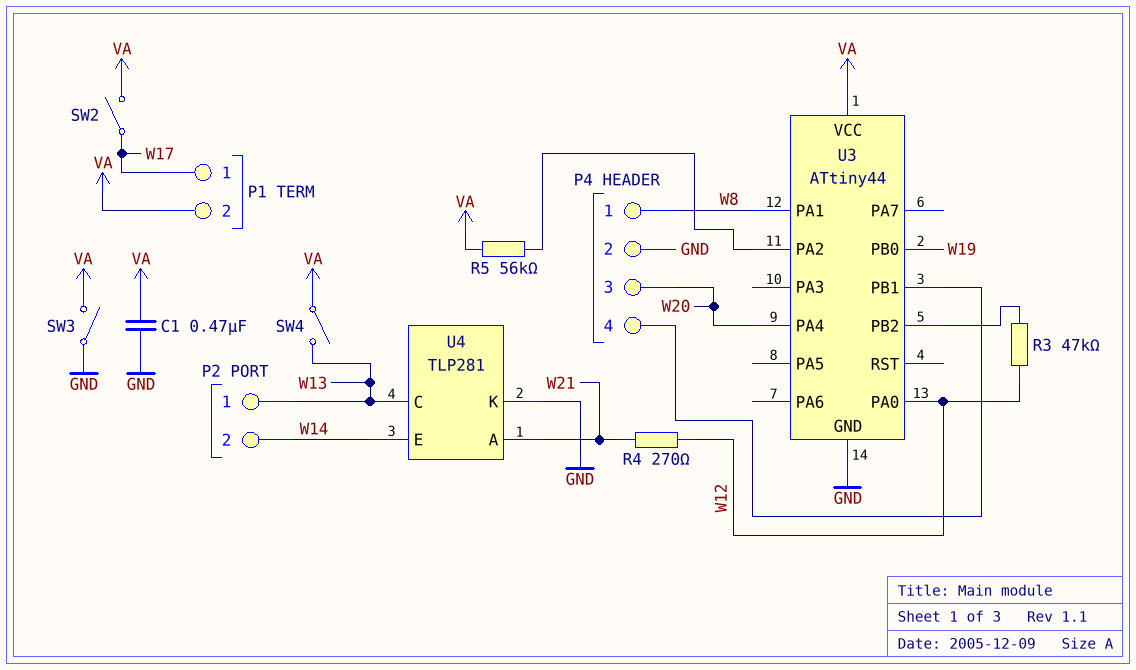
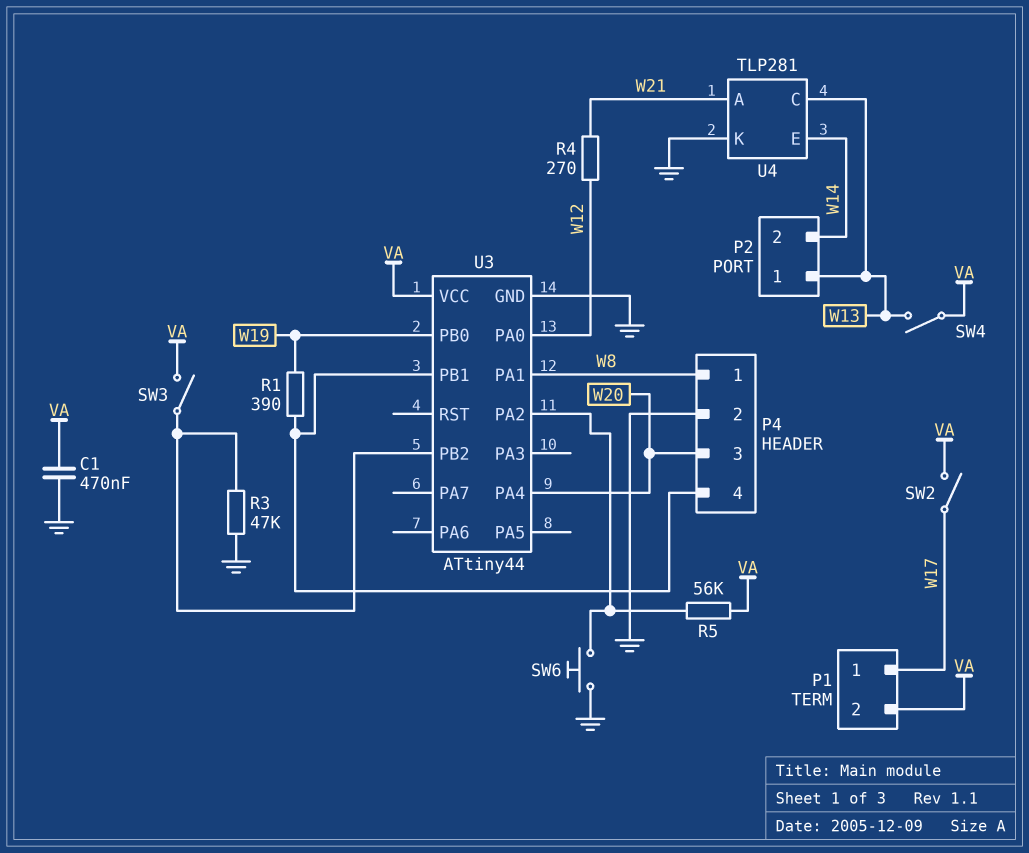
R1: none -> 390 (P4/4, W19)
R3: 47k (U3/PB2, W12) -> 47k (GND, U3/PB2)
SW3: switch (GND, VA) -> switch (U3/PB2, VA)
SW6: none -> button (GND, U3/PA2)

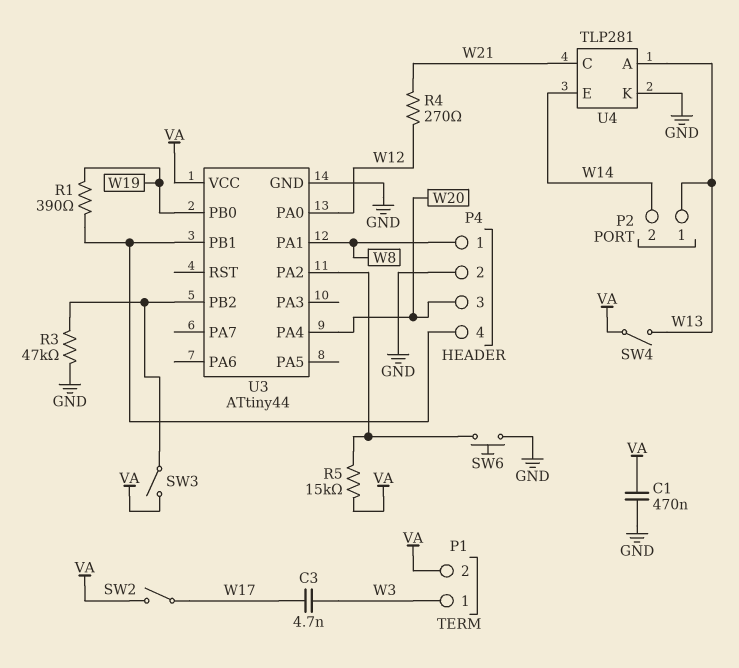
C3: none -> 4.7nF (W3, W17)
P1 pin 1: W17 -> W3
R5: 56k (U3/PA2, VA) -> 15k (U3/PA2, VA)
U4 pin A: W21 -> W13
U4 pin C: W13 -> W21

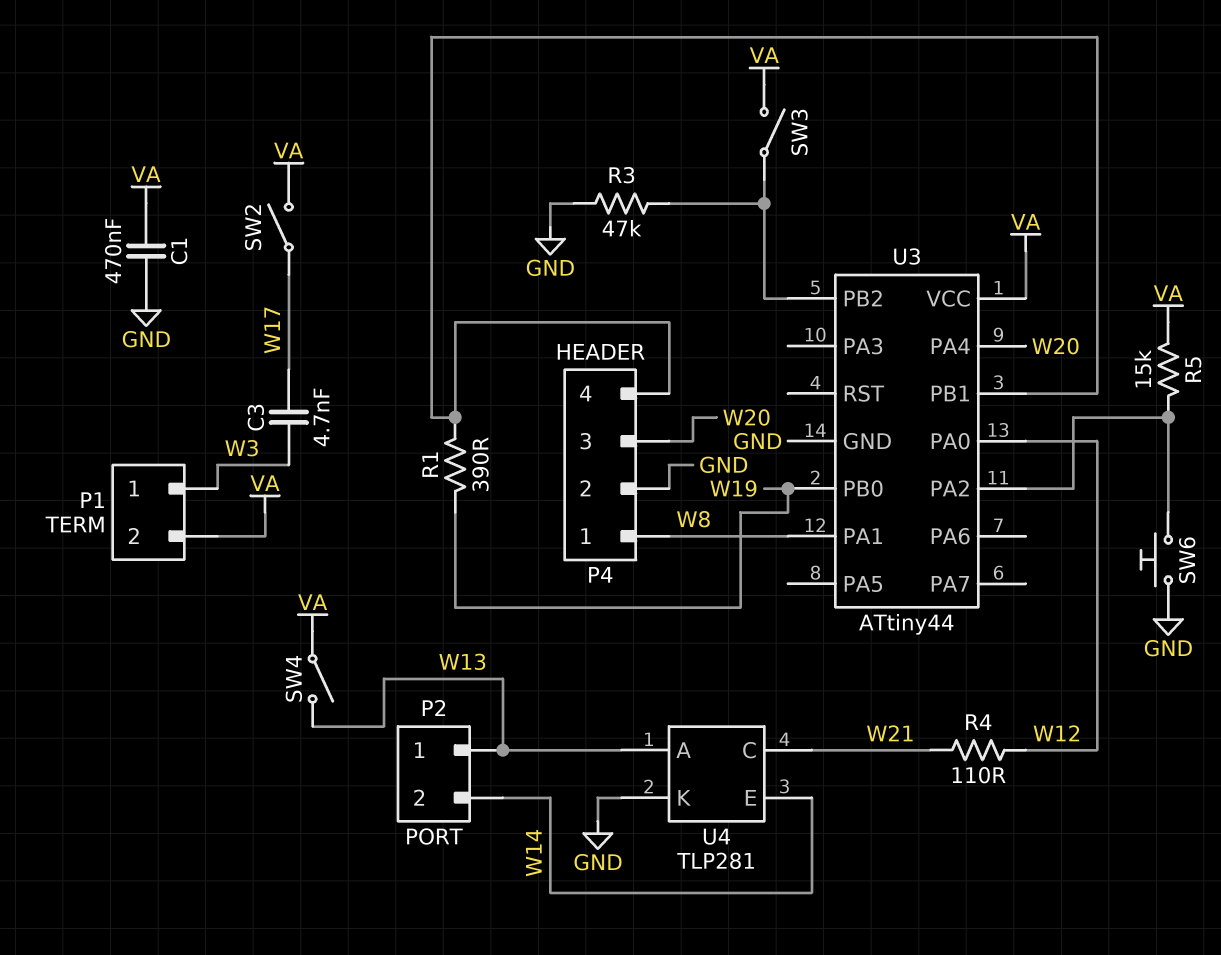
R4: 270 (W12, W21) -> 110 (W12, W21)

